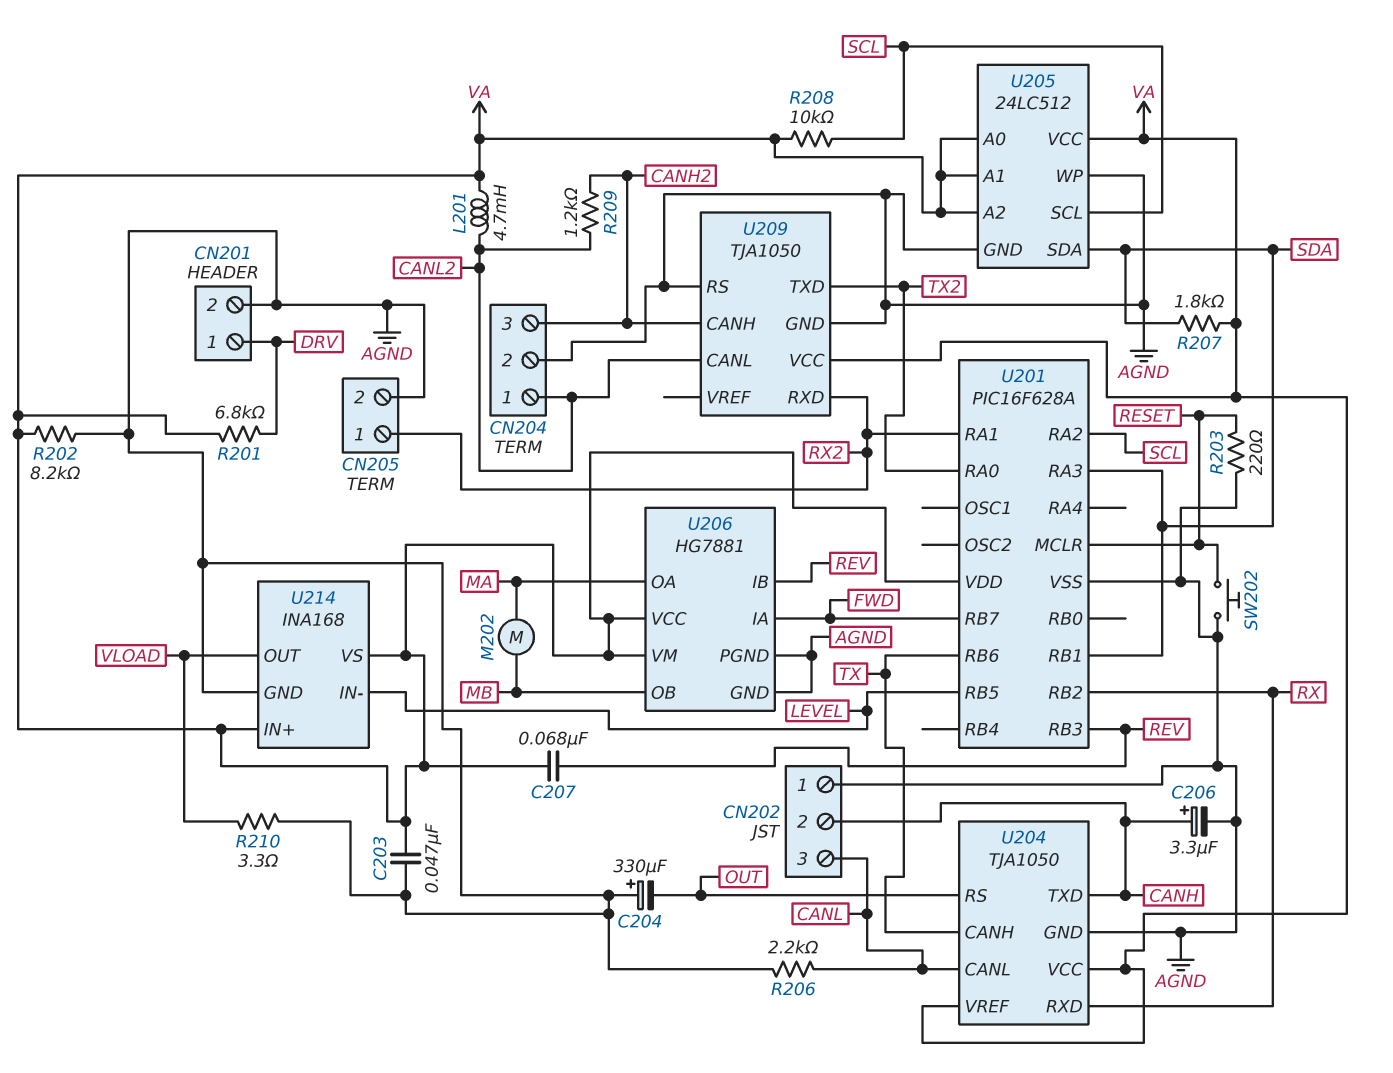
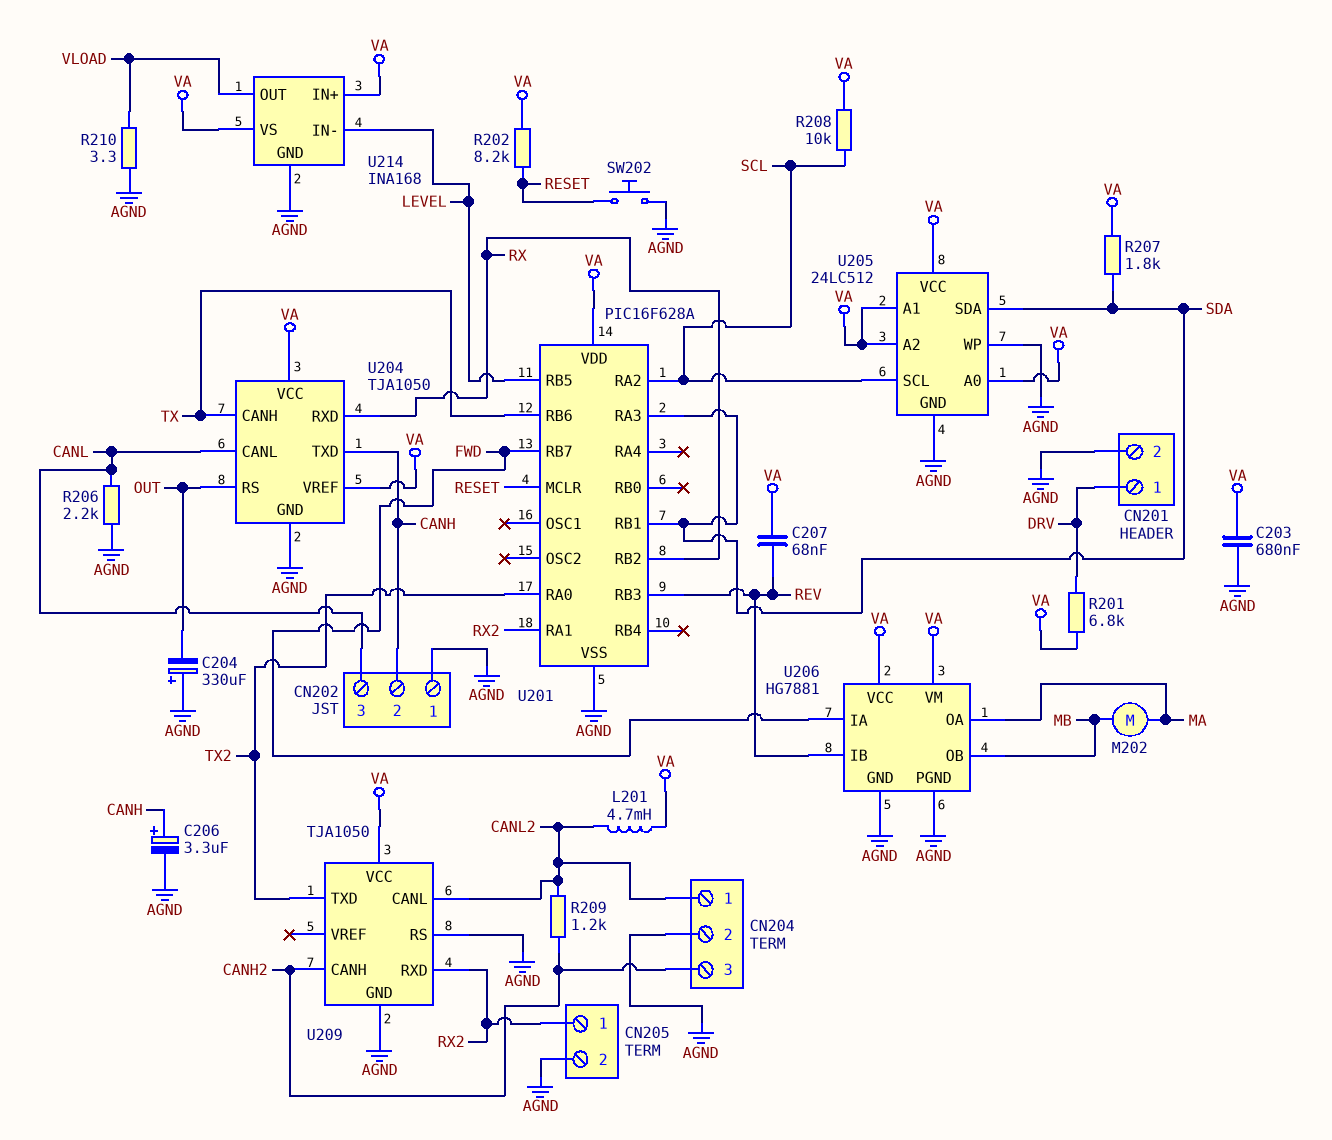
C203: 47nF (AGND, VA) -> 680nF (AGND, VA)
R202: 8.2k (AGND, VA) -> 8.2k (RESET, VA)
R203: 220 (AGND, RESET) -> none

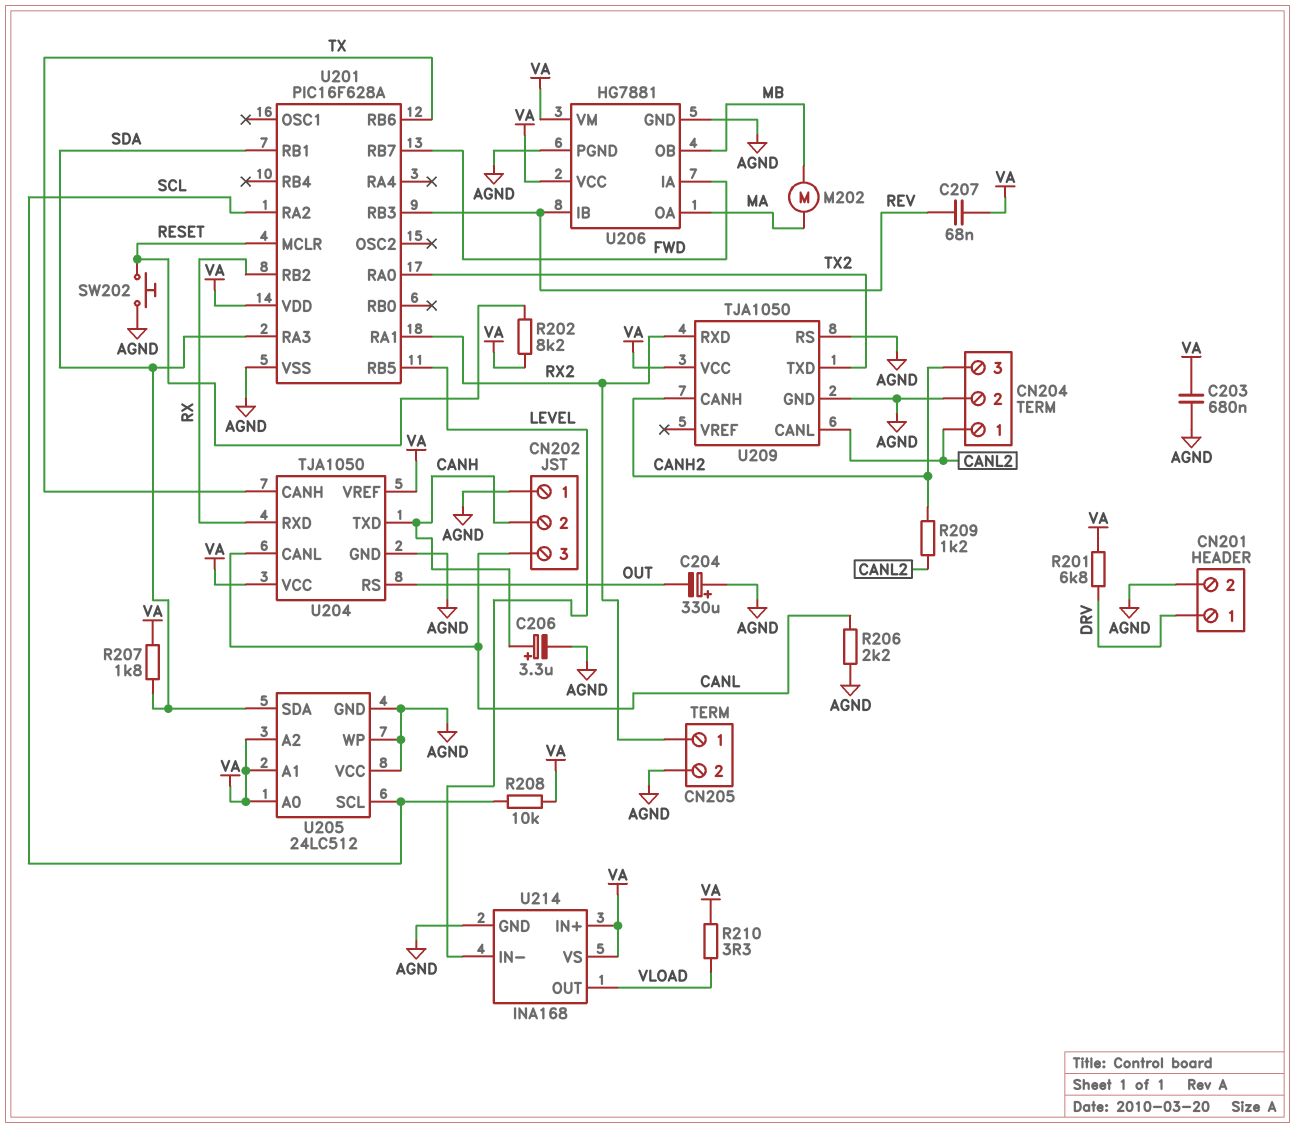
L201: 4.7mH (CANL2, VA) -> none
R210: 3.3 (AGND, VLOAD) -> 3.3 (VA, VLOAD)
U205 pin VCC: VA -> AGND

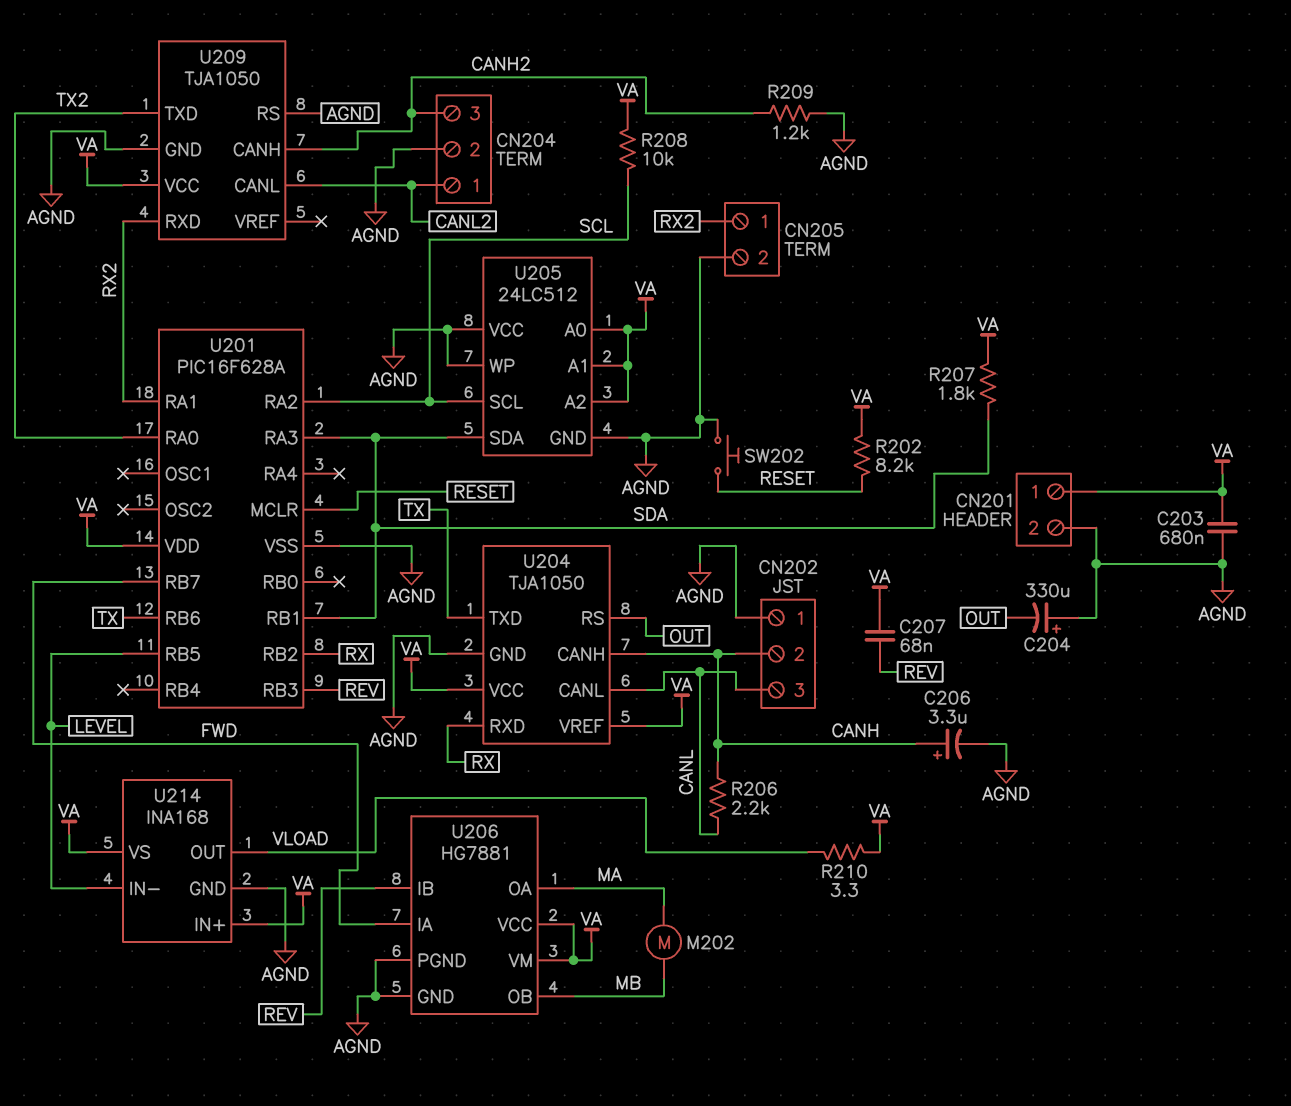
CN201 pin 1: DRV -> VA
R201: 6.8k (DRV, VA) -> none
R206: 2.2k (AGND, CANL) -> 2.2k (CANH, CANL)
R209: 1.2k (CANH2, CANL2) -> 1.2k (AGND, CANH2)
U204 pin CANH: TX -> CANH
U204 pin TXD: CANH -> TX

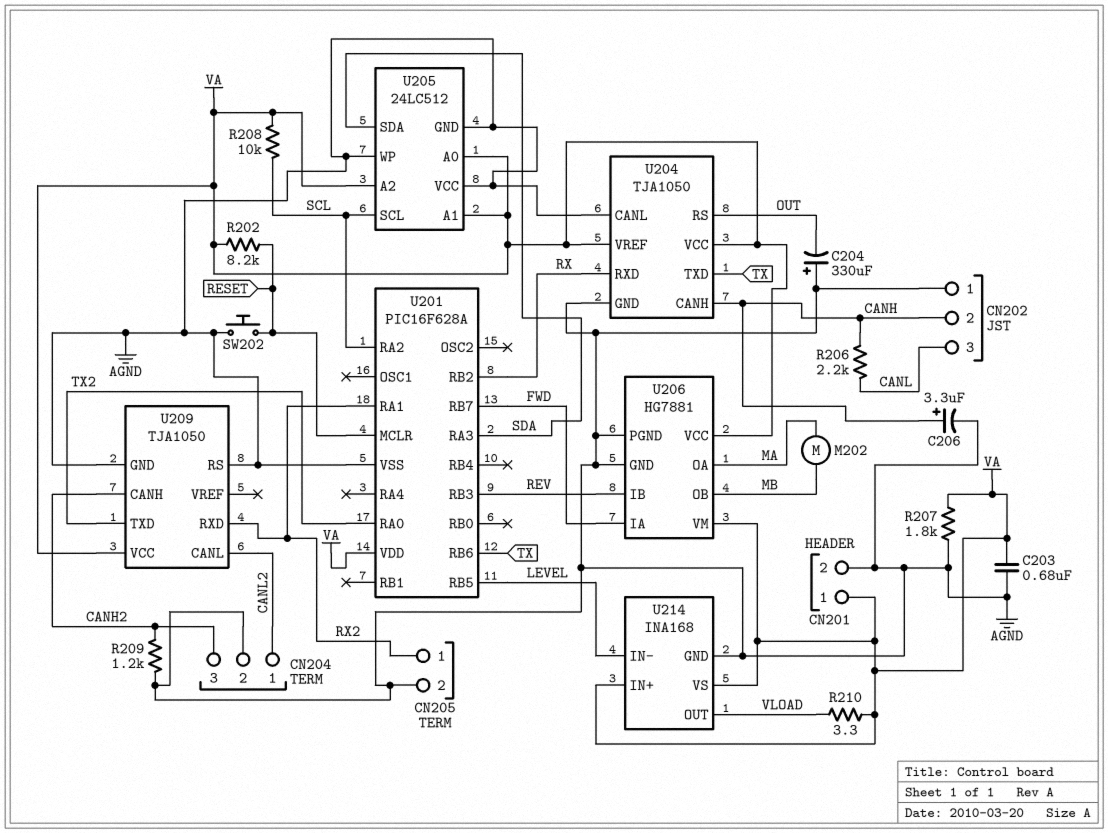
C207: 68nF (REV, VA) -> none
R207: 1.8k (SDA, VA) -> 1.8k (AGND, VA)
U201 pin RB1: SDA -> none
U204 pin CANL: CANL -> AGND

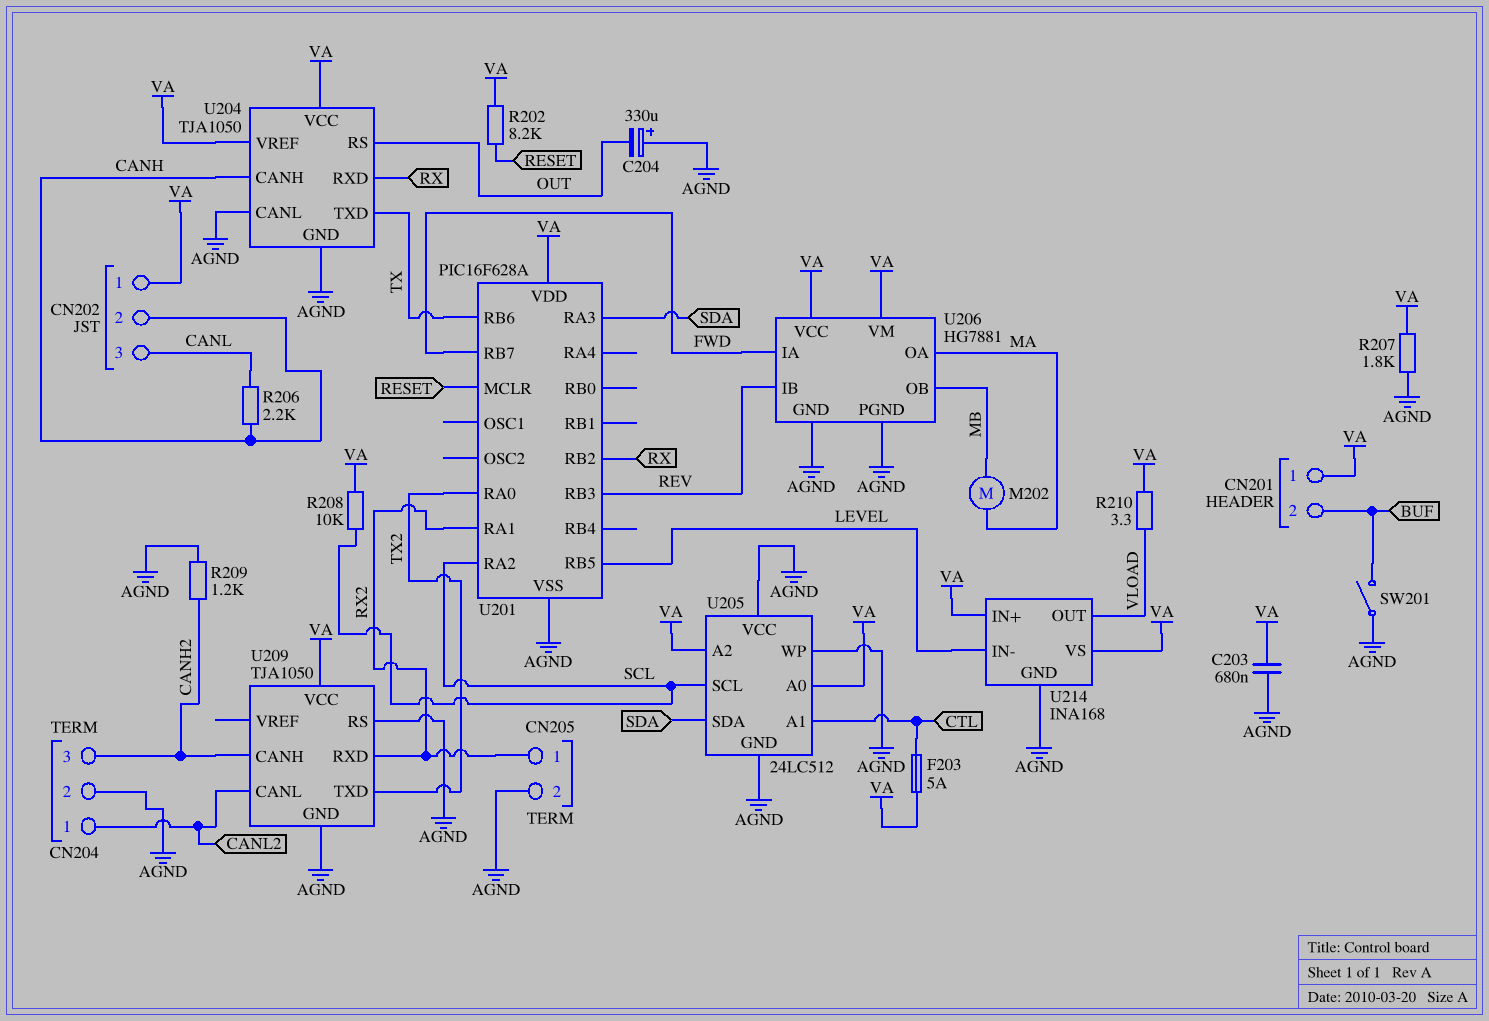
C206: 3.3uF (plus CANH, minus AGND) -> none
CN201 pin 2: AGND -> BUF
CN202 pin 1: AGND -> VA
F203: none -> 5A (CTL, VA)
SW201: none -> switch (AGND, BUF)
SW202: button (AGND, RESET) -> none
U205 pin A1: VA -> CTL

